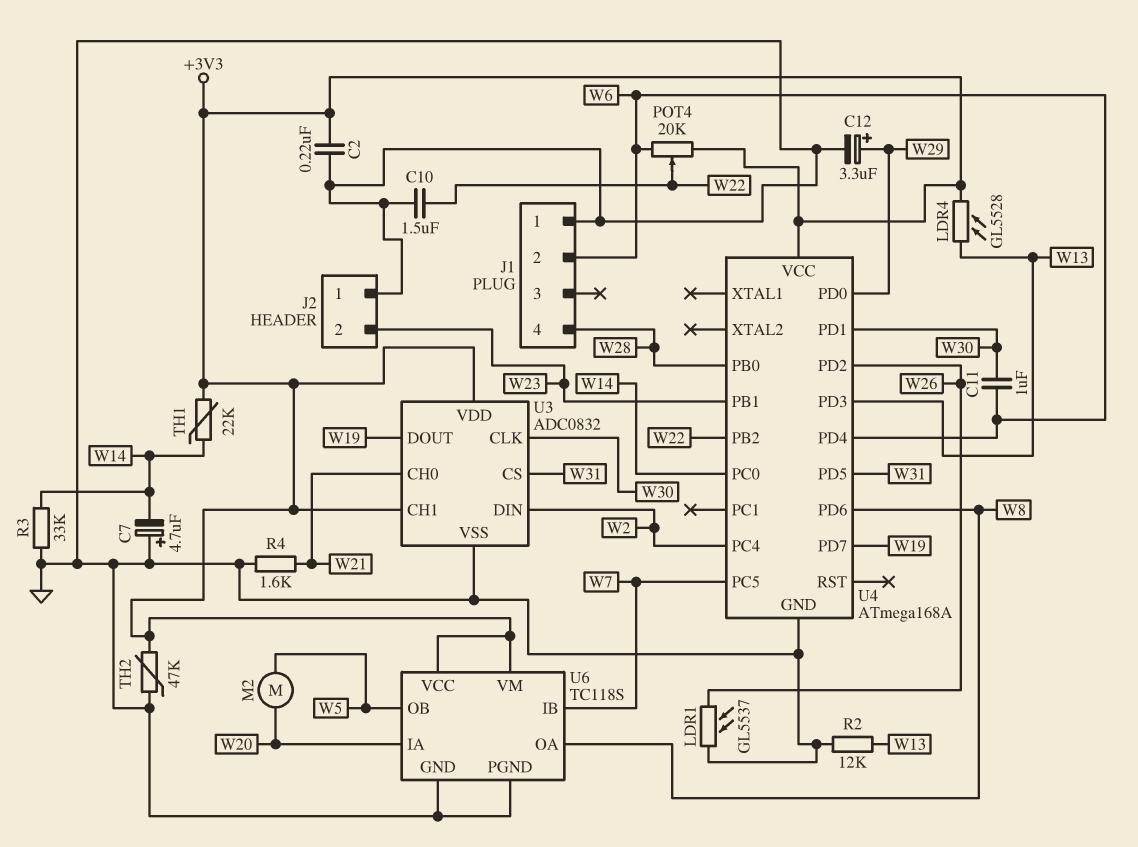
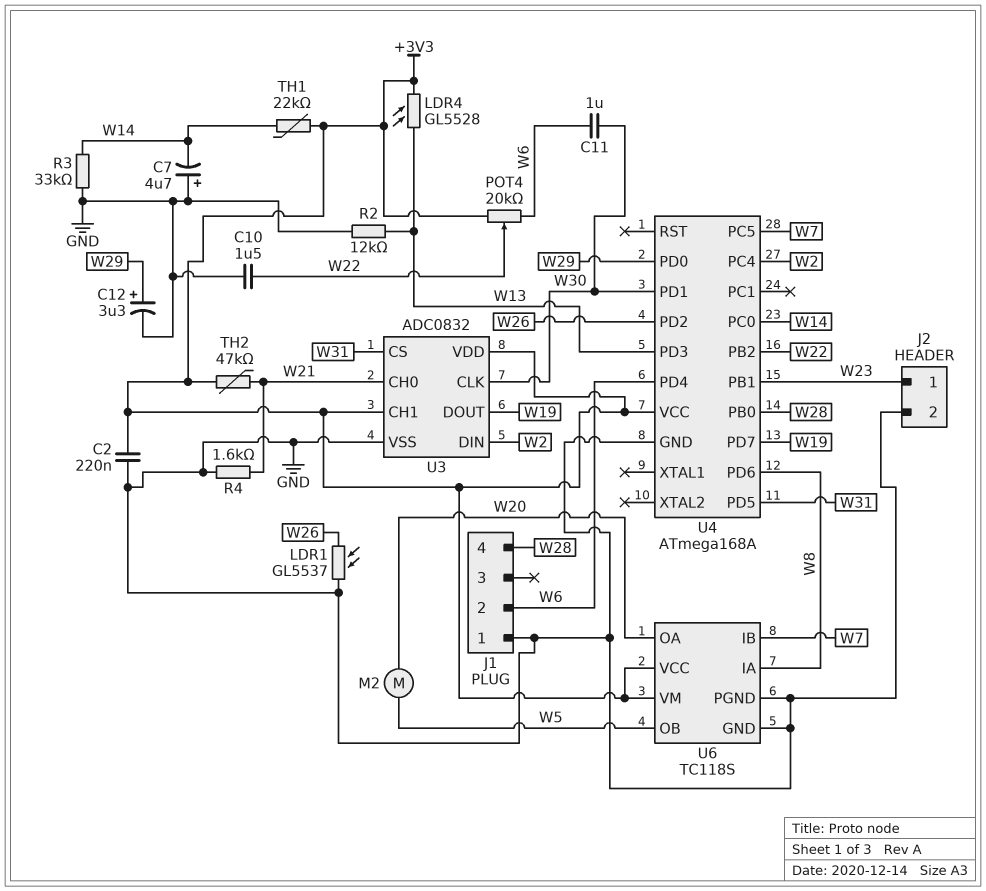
J2 pin 1: GND -> W23
J2 pin 2: W23 -> GND
TH2: 47k (+3V3, GND) -> 47k (+3V3, W21)
U6 pin IA: W20 -> W8
U6 pin OA: W8 -> W20

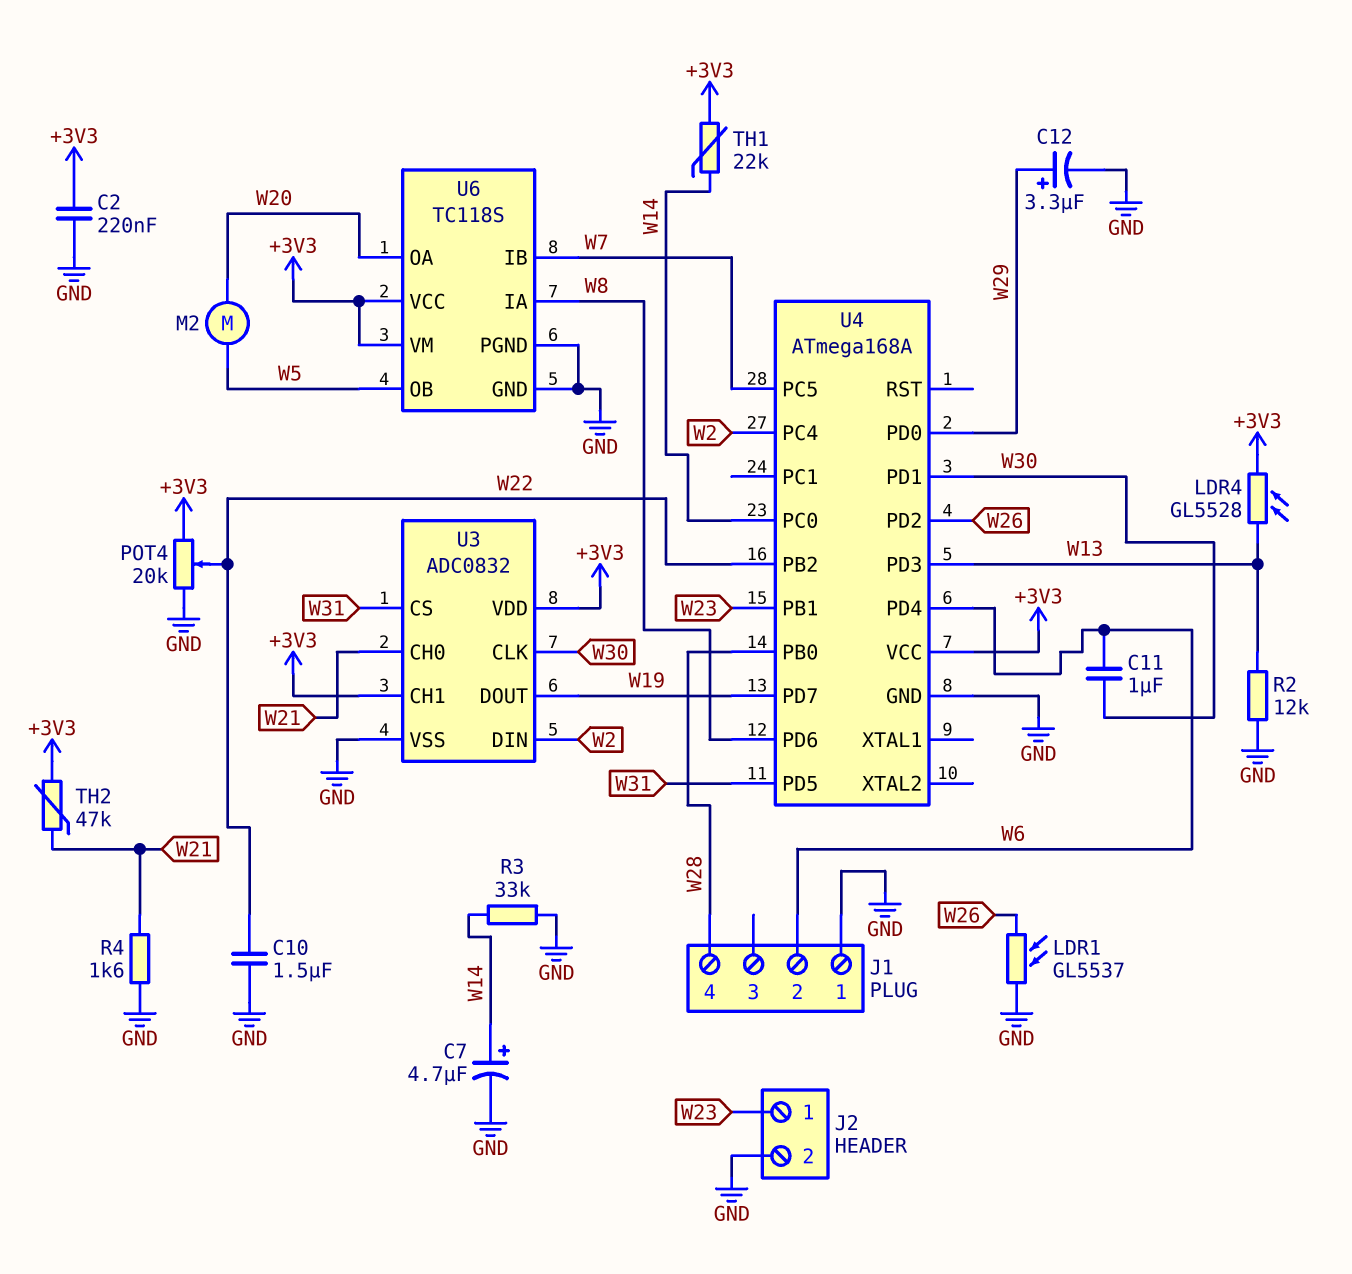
C7: 4.7uF (plus GND, minus W14) -> 4.7uF (plus W14, minus GND)
POT4: 20k (+3V3, W6, wiper W22) -> 20k (+3V3, GND, wiper W22)

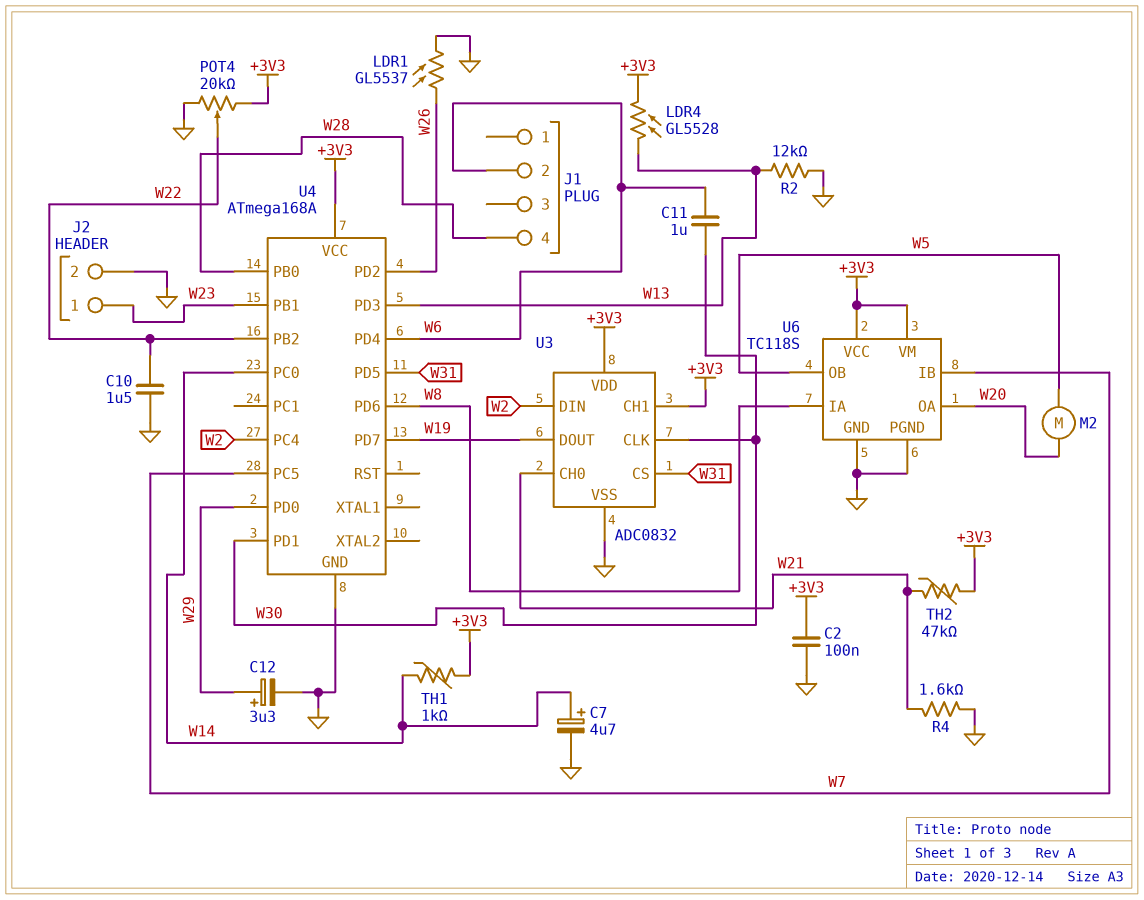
C2: 220nF (+3V3, GND) -> 100nF (+3V3, GND)
J1 pin 1: GND -> none
R3: 33k (GND, W14) -> none
TH1: 22k (+3V3, W14) -> 1k (+3V3, W14)

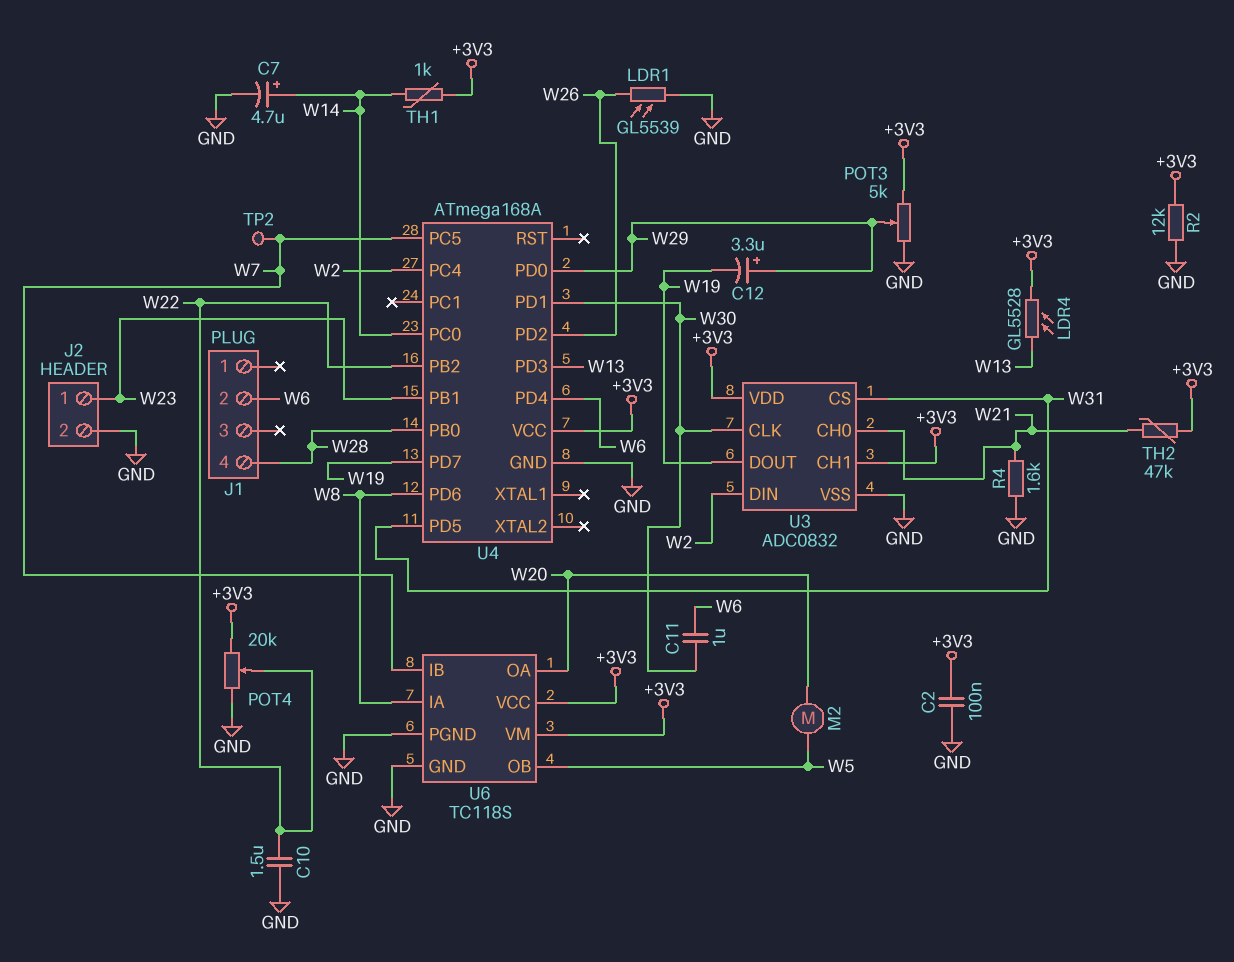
C12: 3.3uF (plus W29, minus GND) -> 3.3uF (plus W29, minus W19)
LDR1: GL5537 (GND, W26) -> GL5539 (GND, W26)
POT3: none -> 5k (+3V3, GND, wiper W29)
R2: 12k (GND, W13) -> 12k (+3V3, GND)
TP2: none -> test point (W7)

